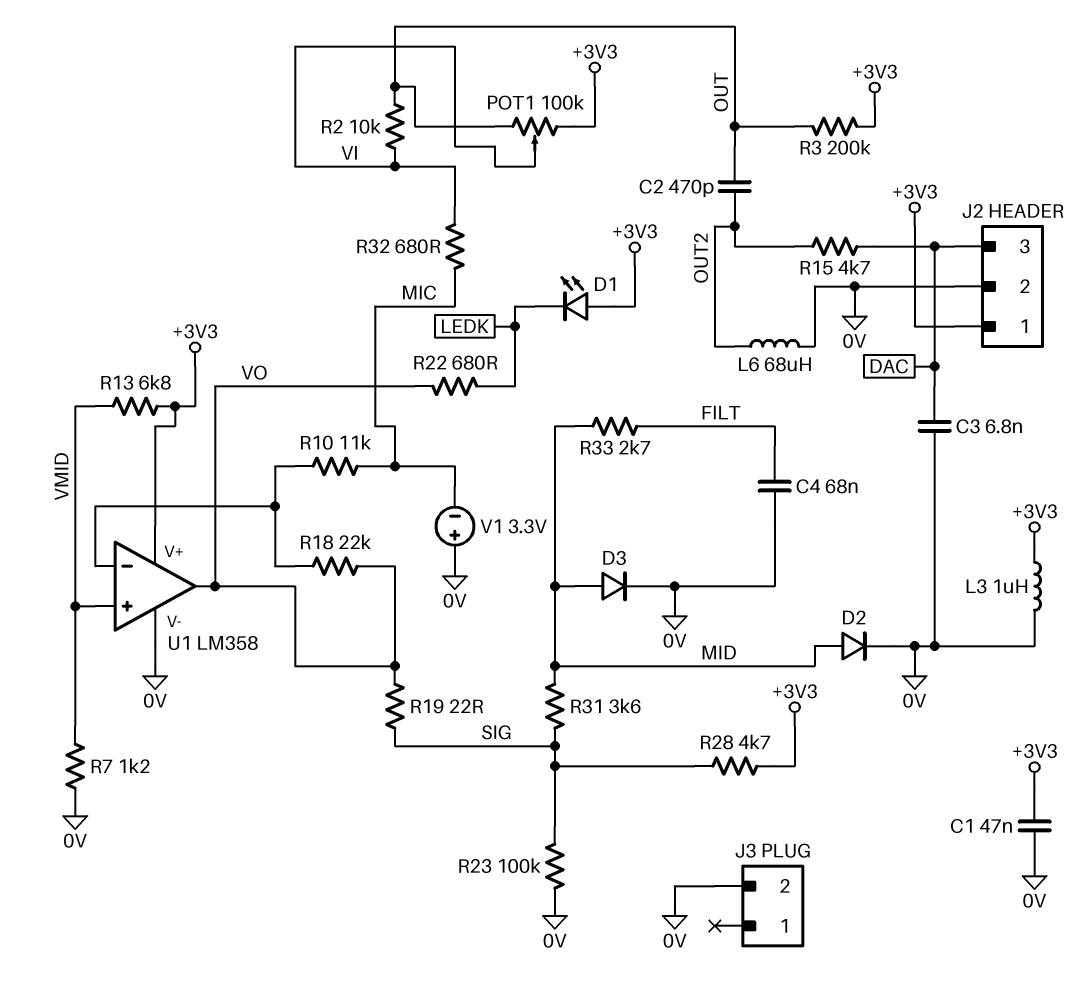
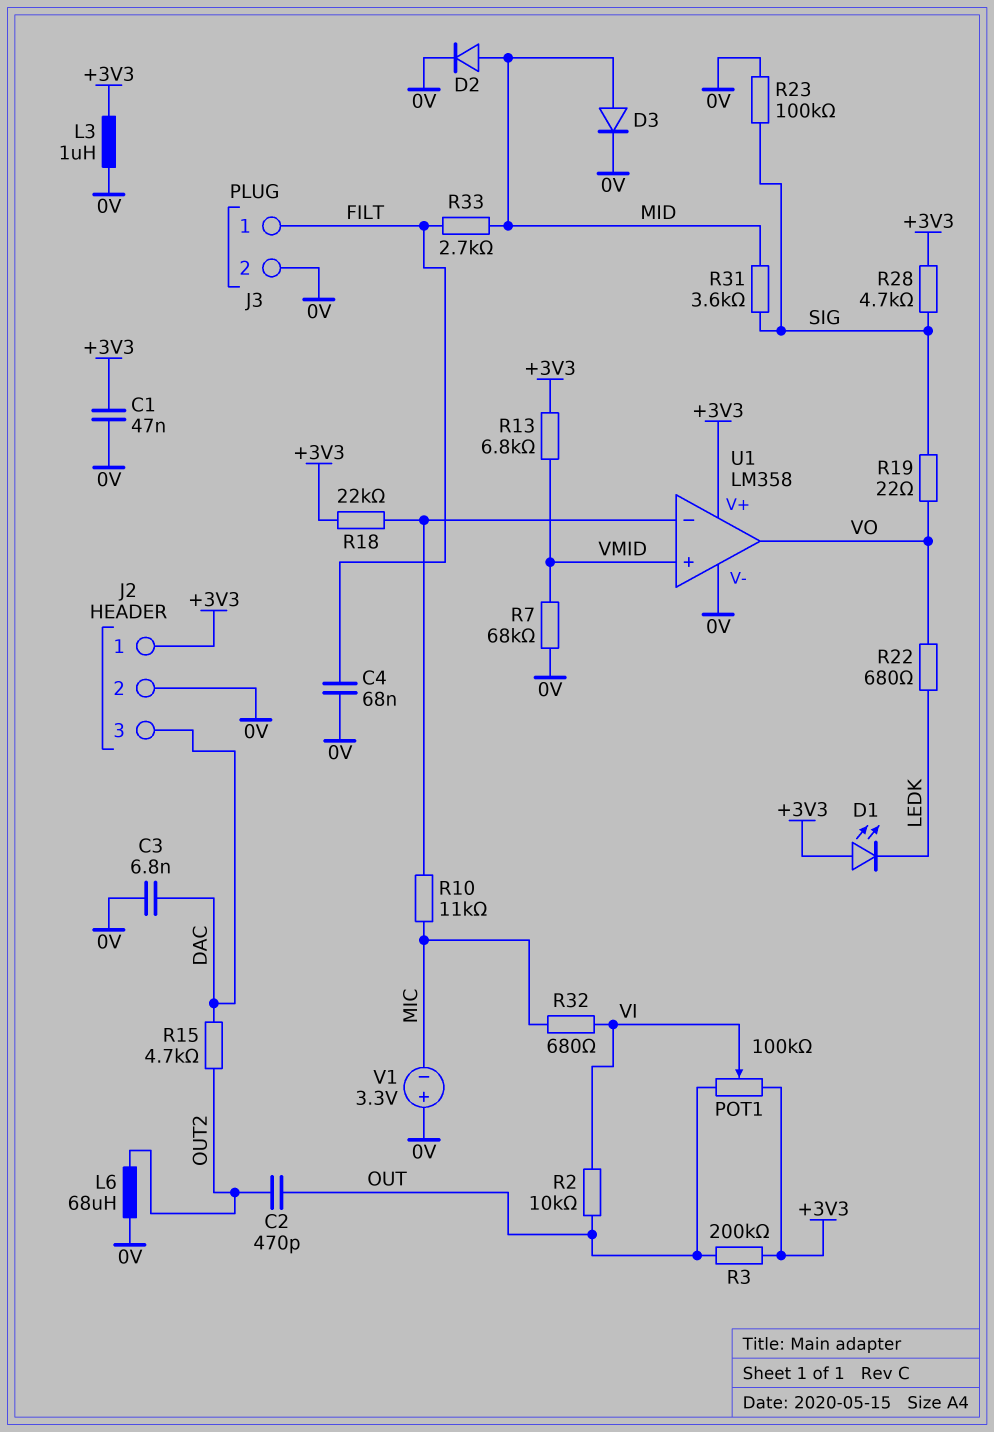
J3 pin 1: none -> FILT
R7: 1.2k (0V, VMID) -> 68k (0V, VMID)
R18: 22k (U1/in-, VO) -> 22k (+3V3, U1/in-)

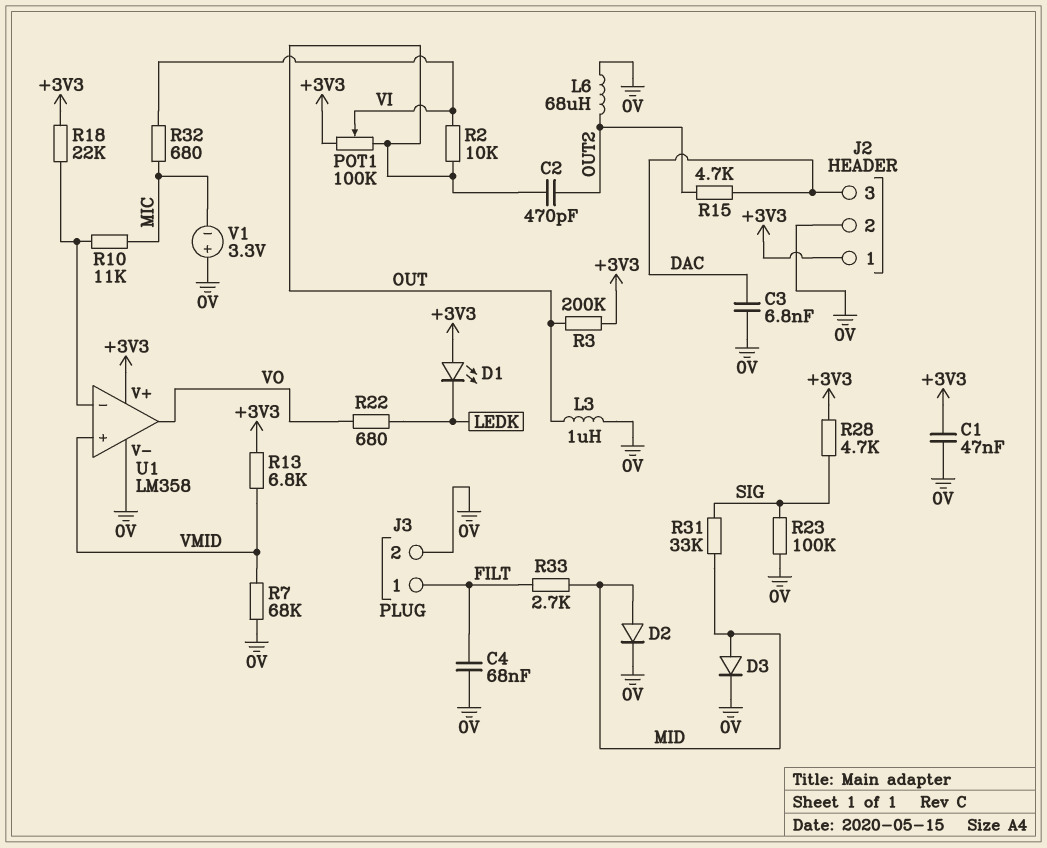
L3: 1uH (+3V3, 0V) -> 1uH (0V, OUT)
R19: 22 (SIG, VO) -> none
R31: 3.6k (MID, SIG) -> 33k (MID, SIG)

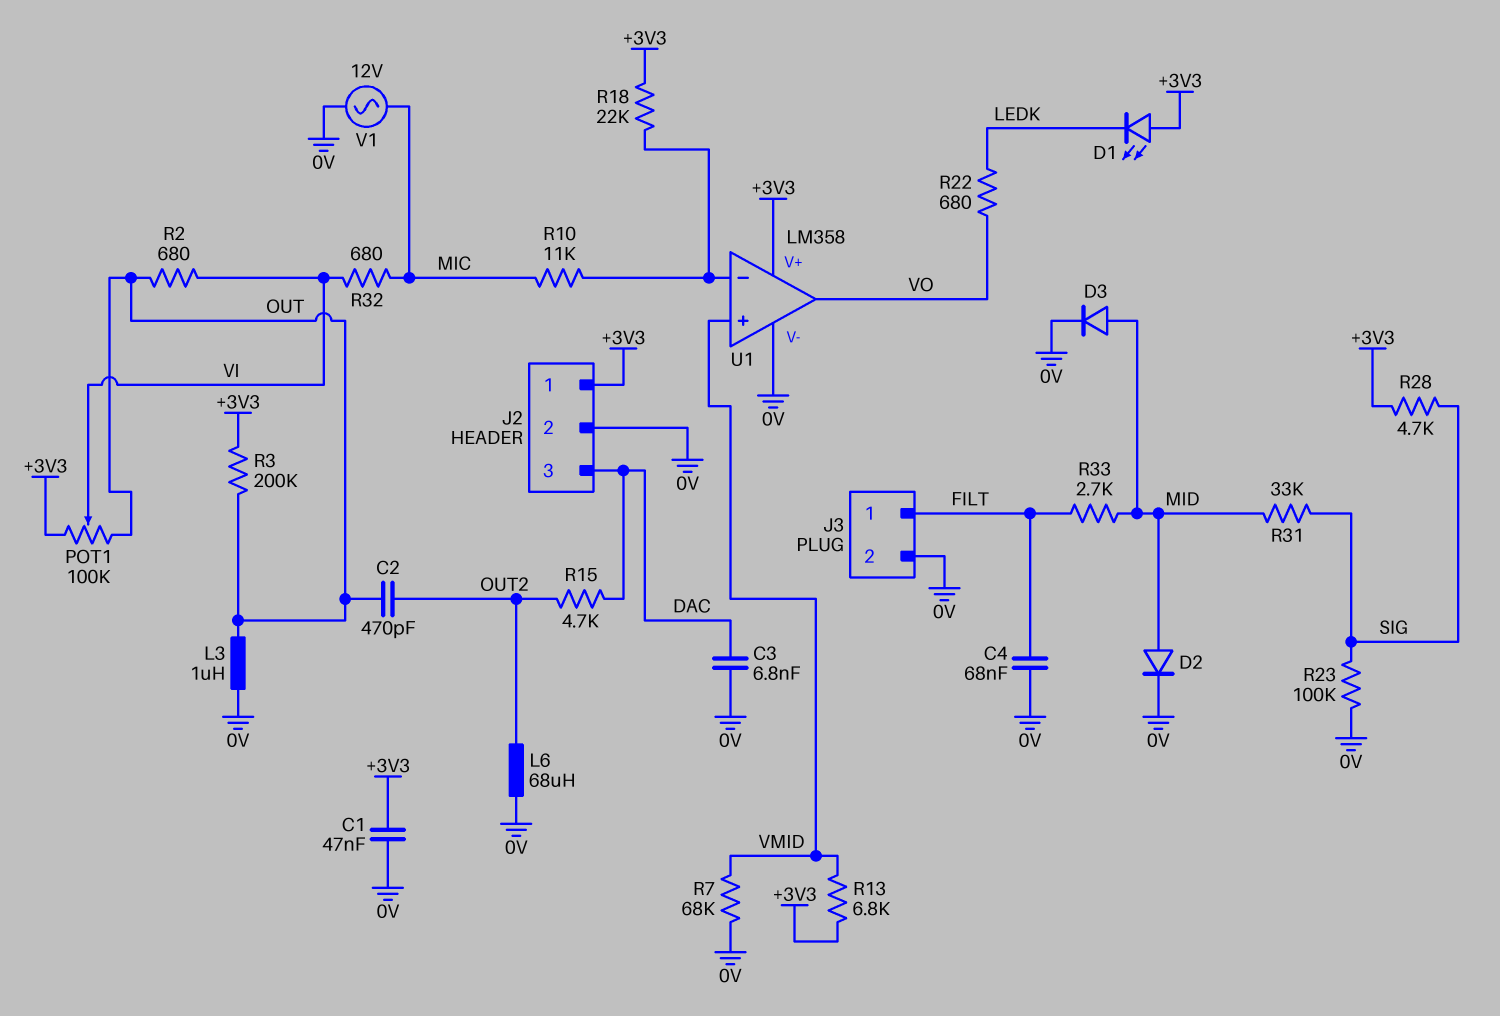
R2: 10k (OUT, VI) -> 680 (OUT, VI)
V1: 3.3V (plus 0V, minus MIC) -> AC 12V (0V, MIC)

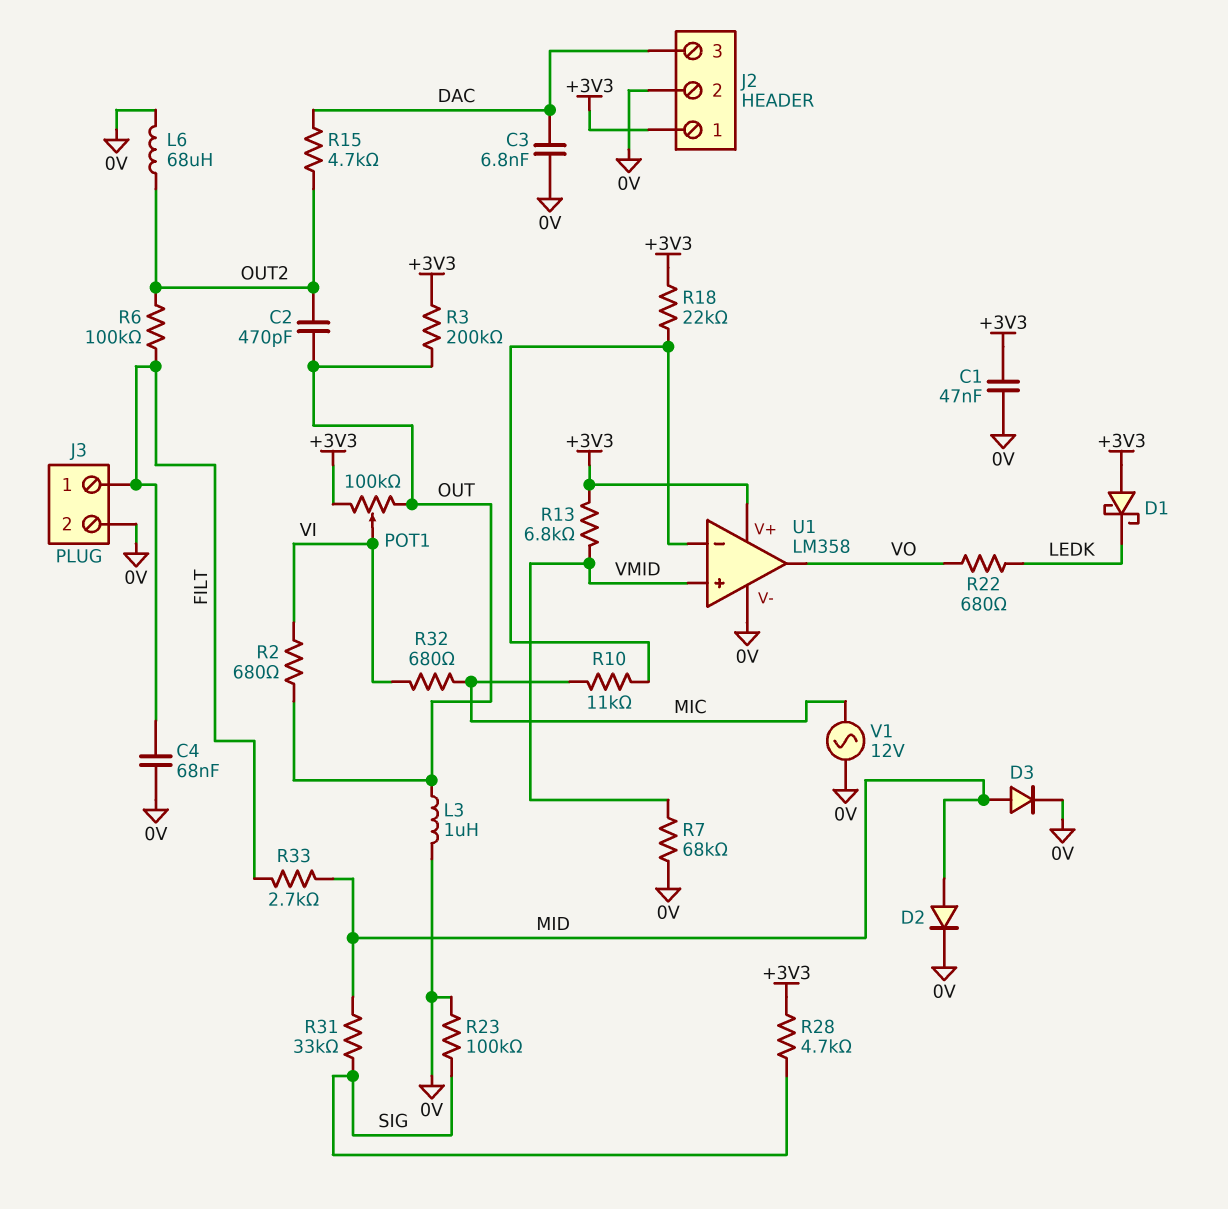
D1: LED (A +3V3, K LEDK) -> schottky (A +3V3, K LEDK)
R6: none -> 100k (FILT, OUT2)

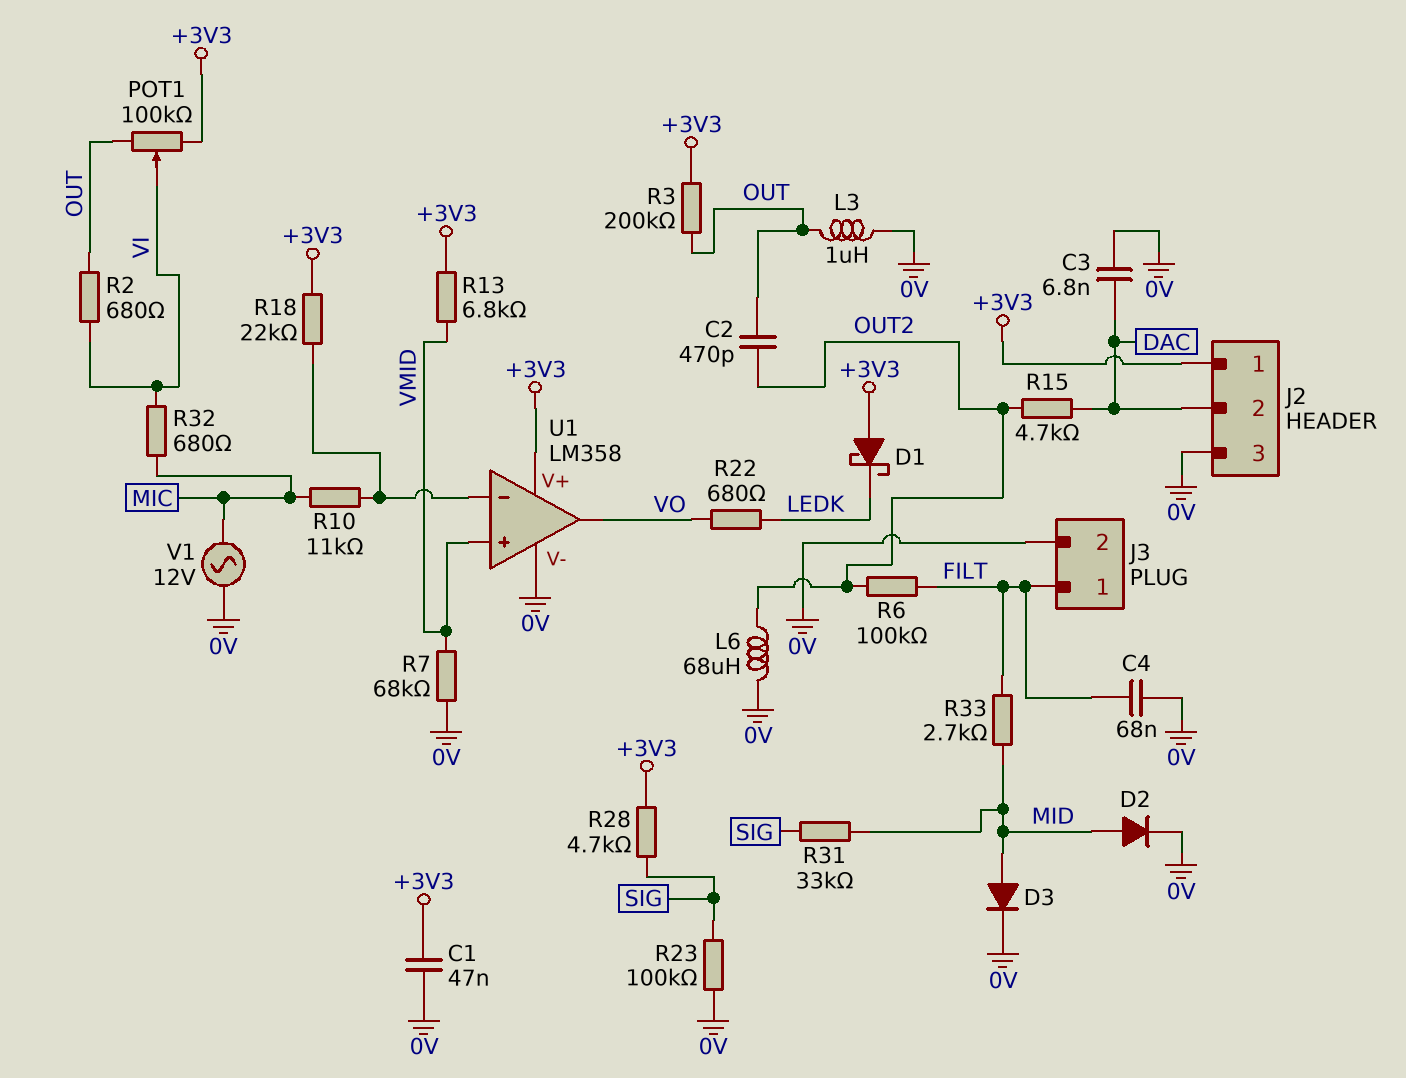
J2 pin 2: 0V -> DAC
J2 pin 3: DAC -> 0V

